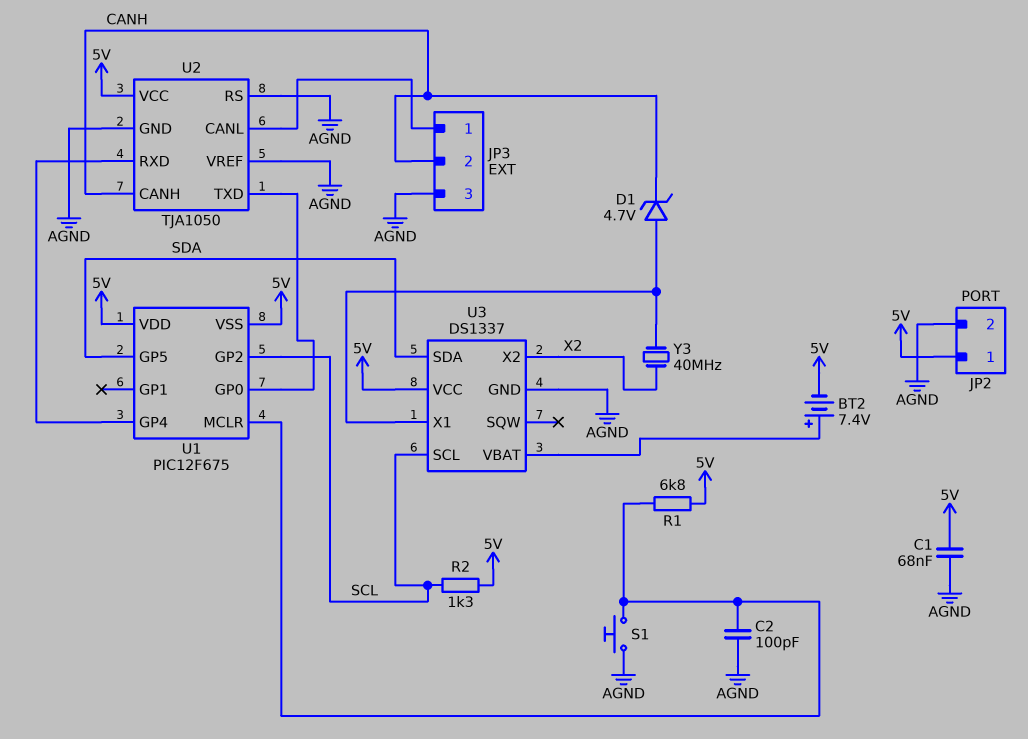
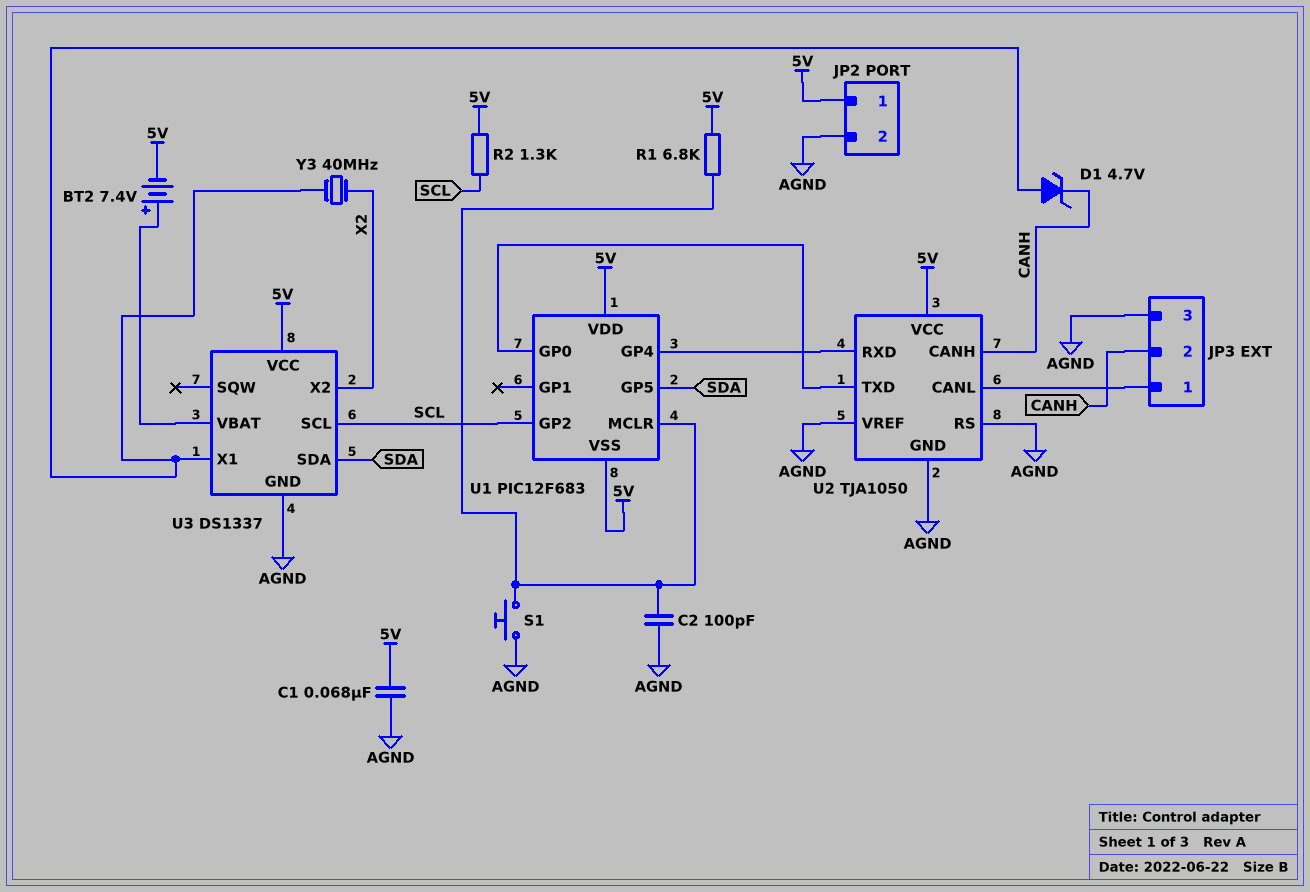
U1: PIC12F675 -> PIC12F683

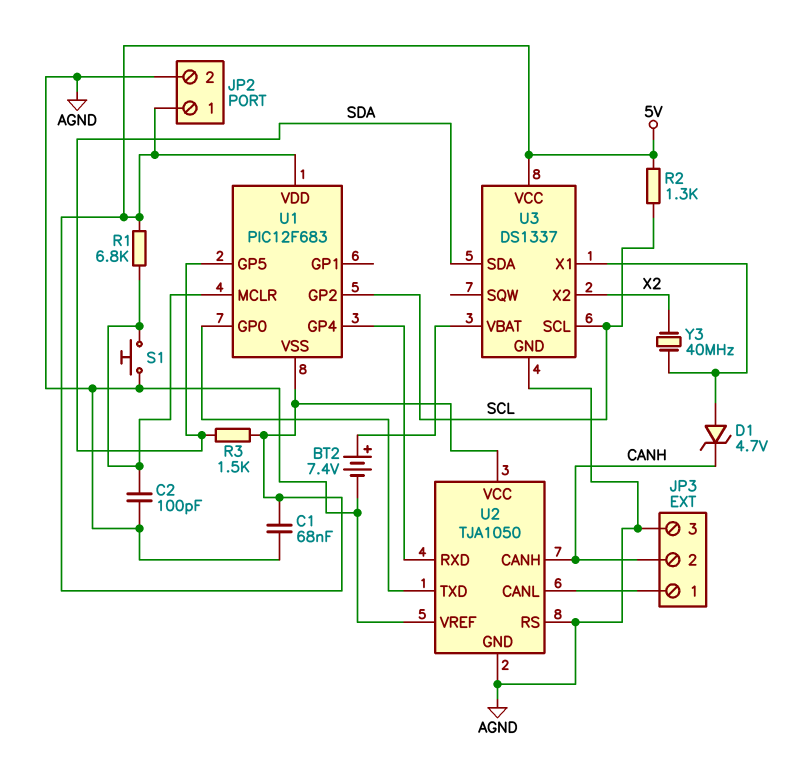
BT2: 7.4V (plus U3/VBAT, minus 5V) -> 7.4V (plus U3/VBAT, minus AGND)
R3: none -> 1.5k (5V, SDA)

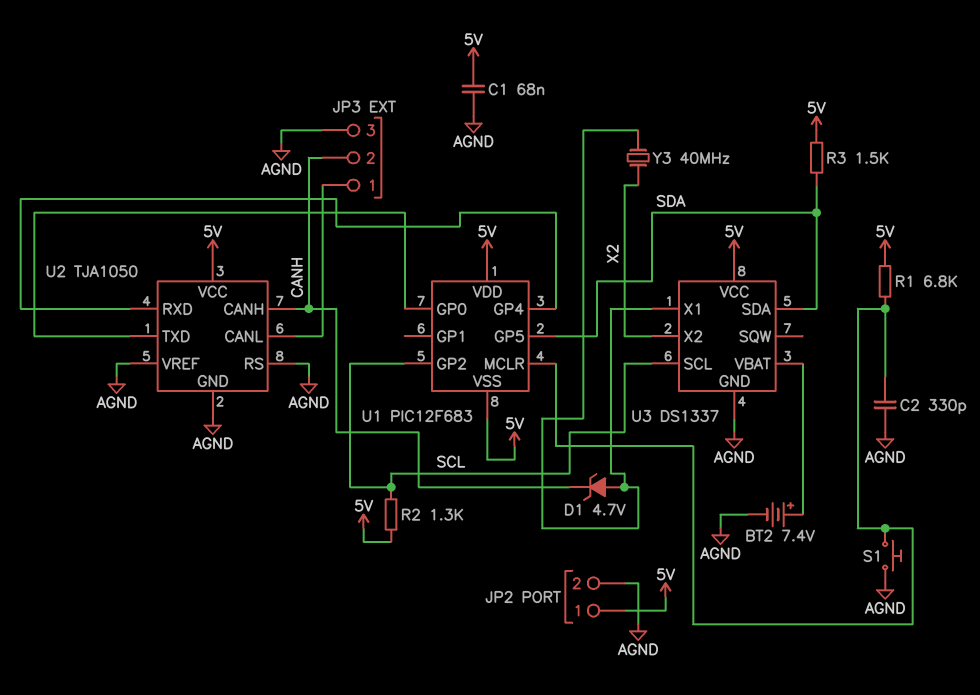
C2: 100pF (AGND, U1/MCLR) -> 330pF (AGND, U1/MCLR)

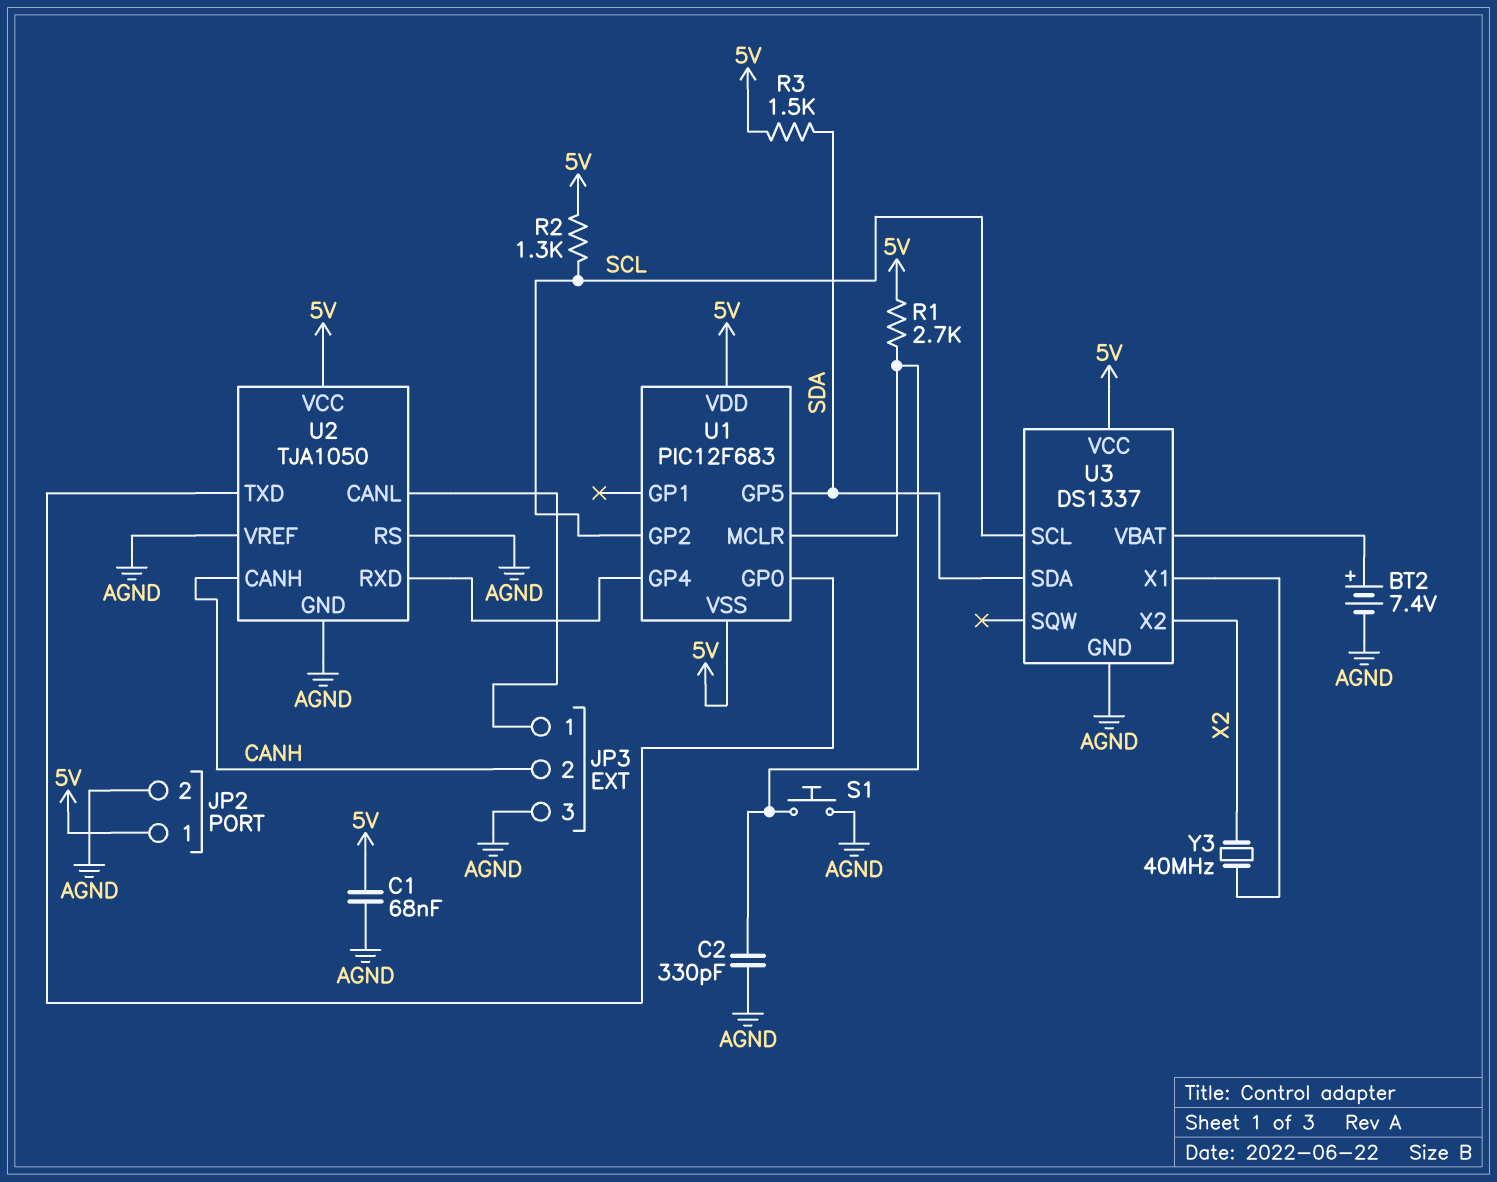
D1: zener 4.7V (A U3/X1, K CANH) -> none
R1: 6.8k (5V, U1/MCLR) -> 2.7k (5V, U1/MCLR)

